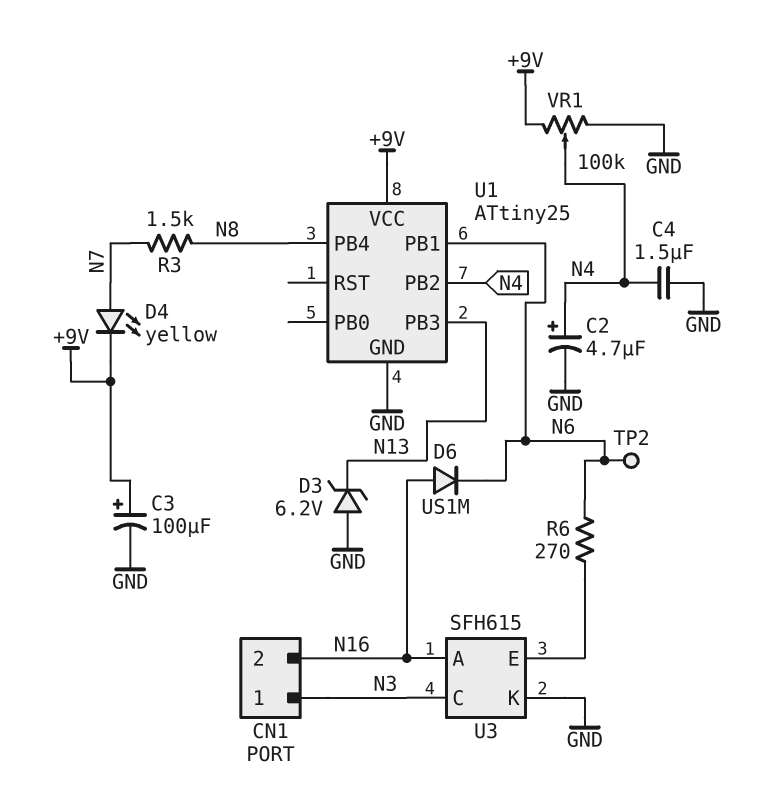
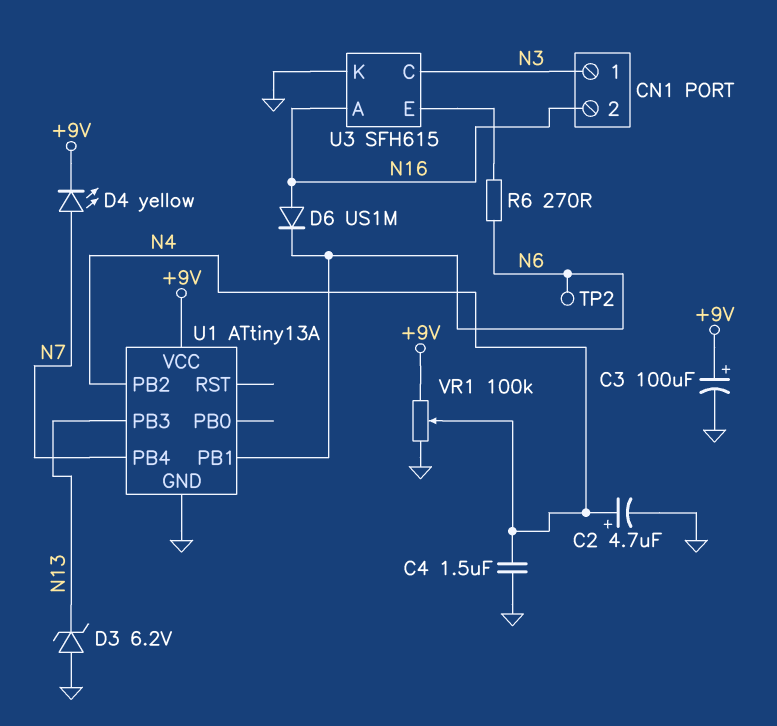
R3: 1.5k (N7, N8) -> none
U1: ATtiny25 -> ATtiny13A
U1 pin PB4: N8 -> N7

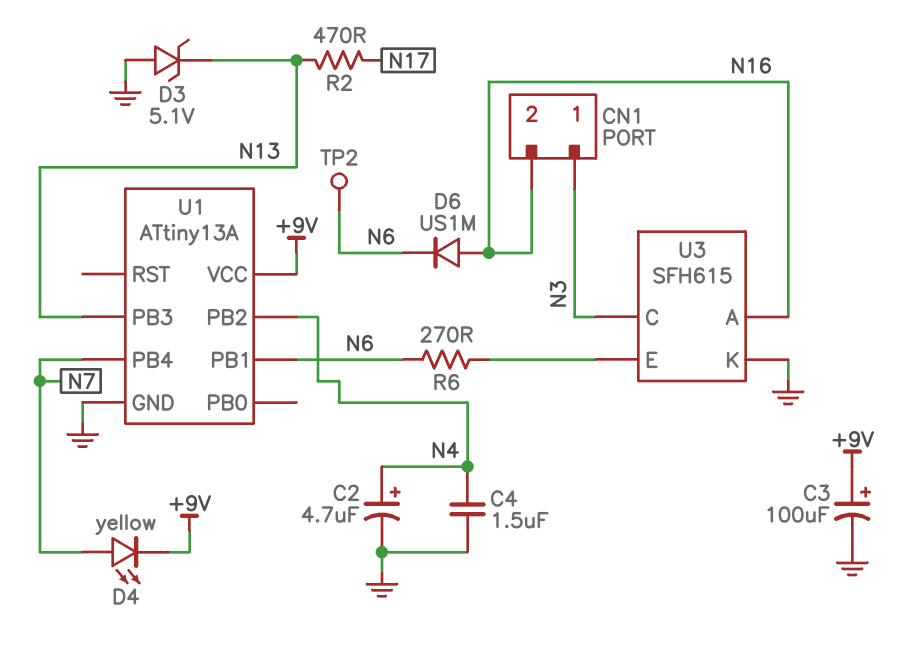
D3: zener 6.2V (A GND, K N13) -> zener 5.1V (A GND, K N13)
R2: none -> 470 (N13, N17)
VR1: 100k (+9V, GND, wiper N4) -> none

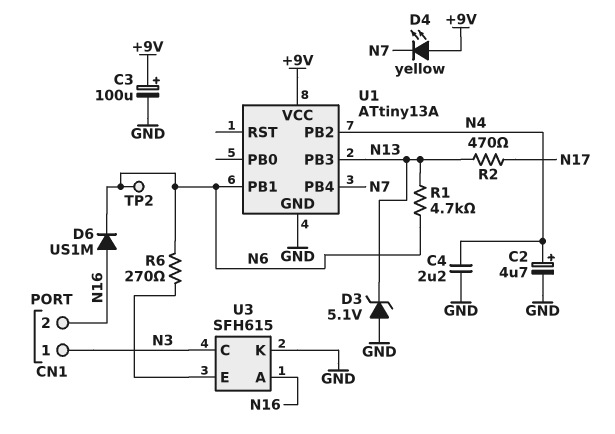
C4: 1.5uF (GND, N4) -> 2.2uF (GND, N4)
D4: LED yellow (A N7, K +9V) -> LED yellow (A +9V, K N7)
R1: none -> 4.7k (N6, N13)

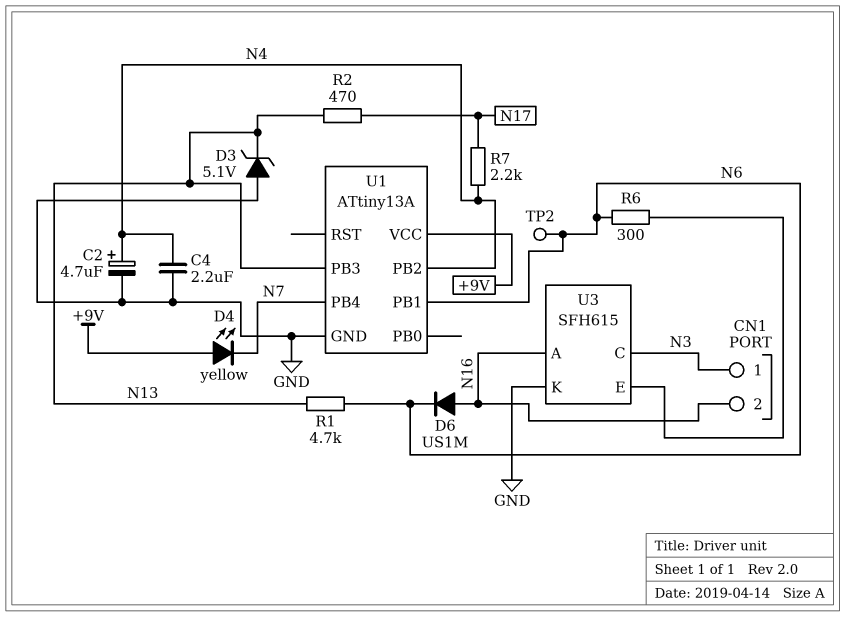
C3: 100uF (plus +9V, minus GND) -> none
R6: 270 (N6, U3/E) -> 300 (N6, U3/E)
R7: none -> 2.2k (N4, N17)

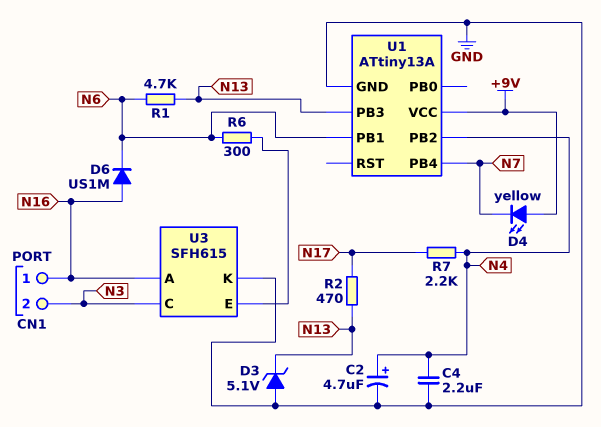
CN1 pin 1: N3 -> N16
CN1 pin 2: N16 -> N3
TP2: test point (N6) -> none

